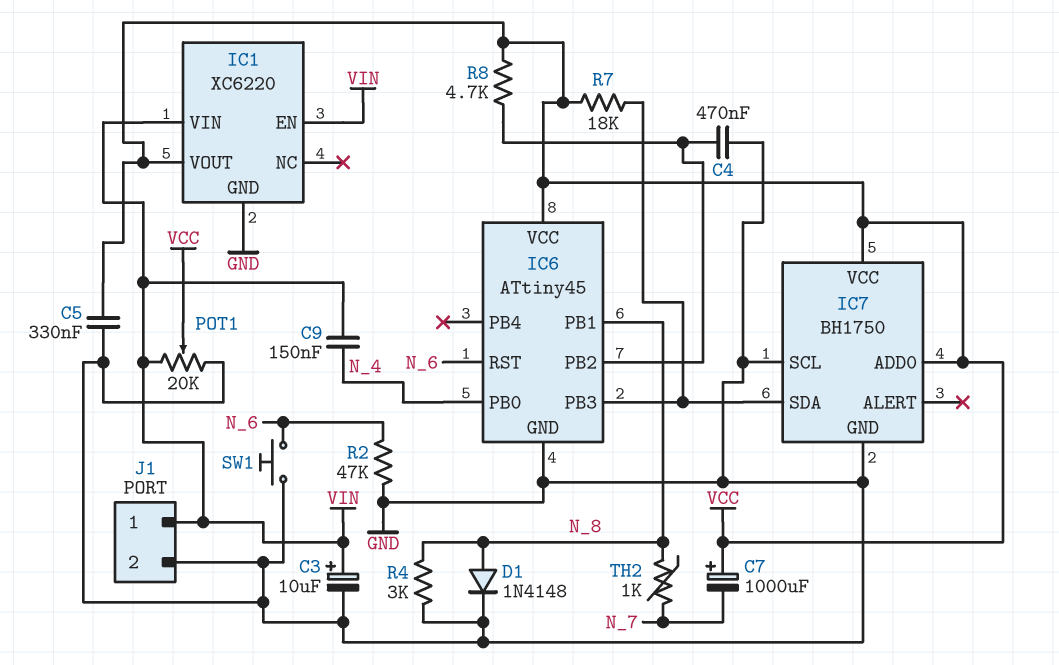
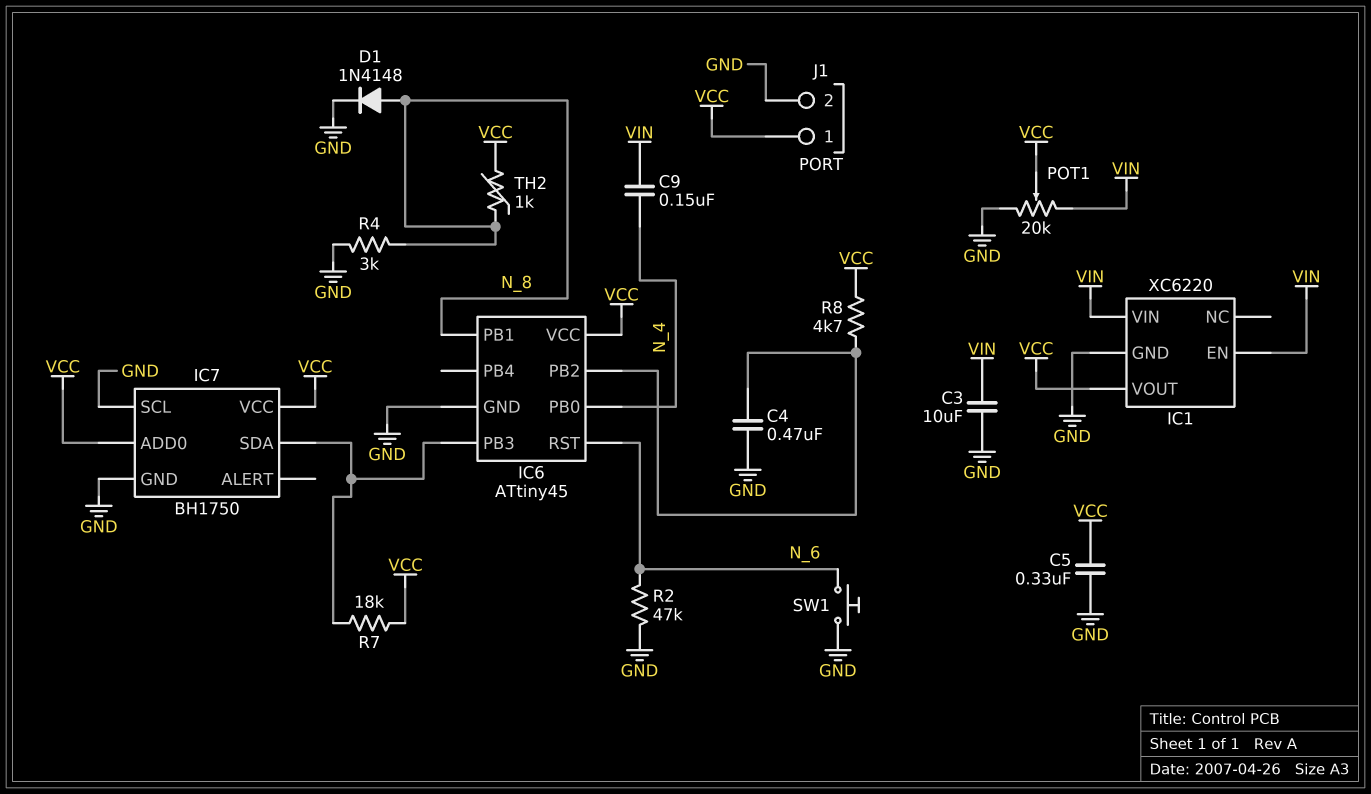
C3: 10uF (plus VIN, minus GND) -> 10uF (GND, VIN)
C7: 1000uF (plus VCC, minus N_7) -> none
J1 pin 1: VIN -> VCC
TH2: 1k (N_7, N_8) -> 1k (N_8, VCC)

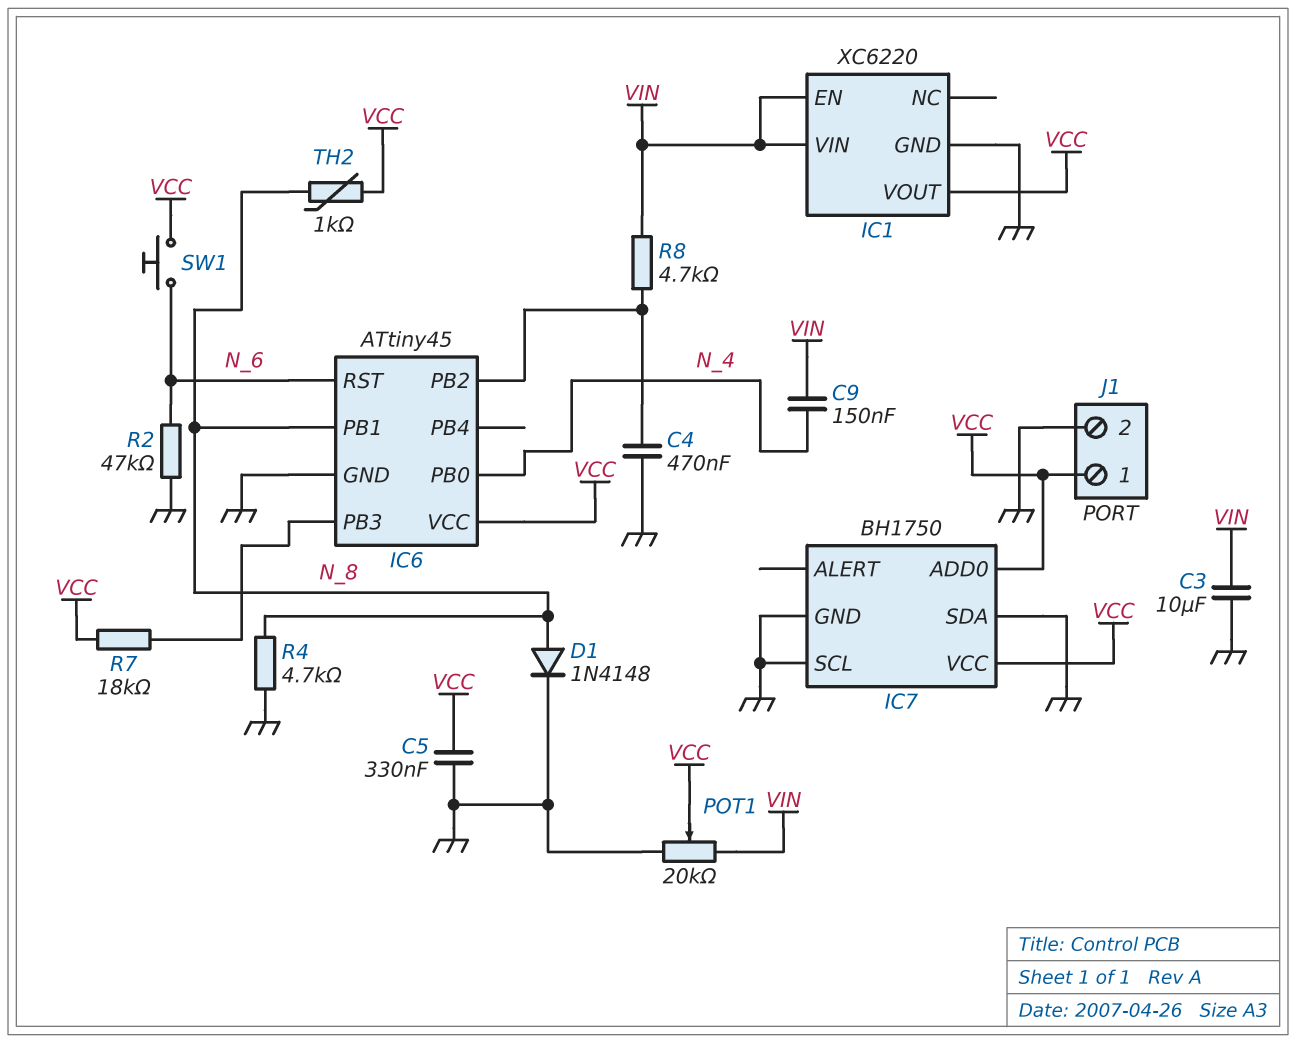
IC7 pin SDA: IC6/PB3 -> GND
R4: 3k (GND, N_8) -> 4.7k (GND, N_8)
R8: 4.7k (IC6/PB2, VCC) -> 4.7k (IC6/PB2, VIN)
SW1: button (GND, N_6) -> button (N_6, VCC)

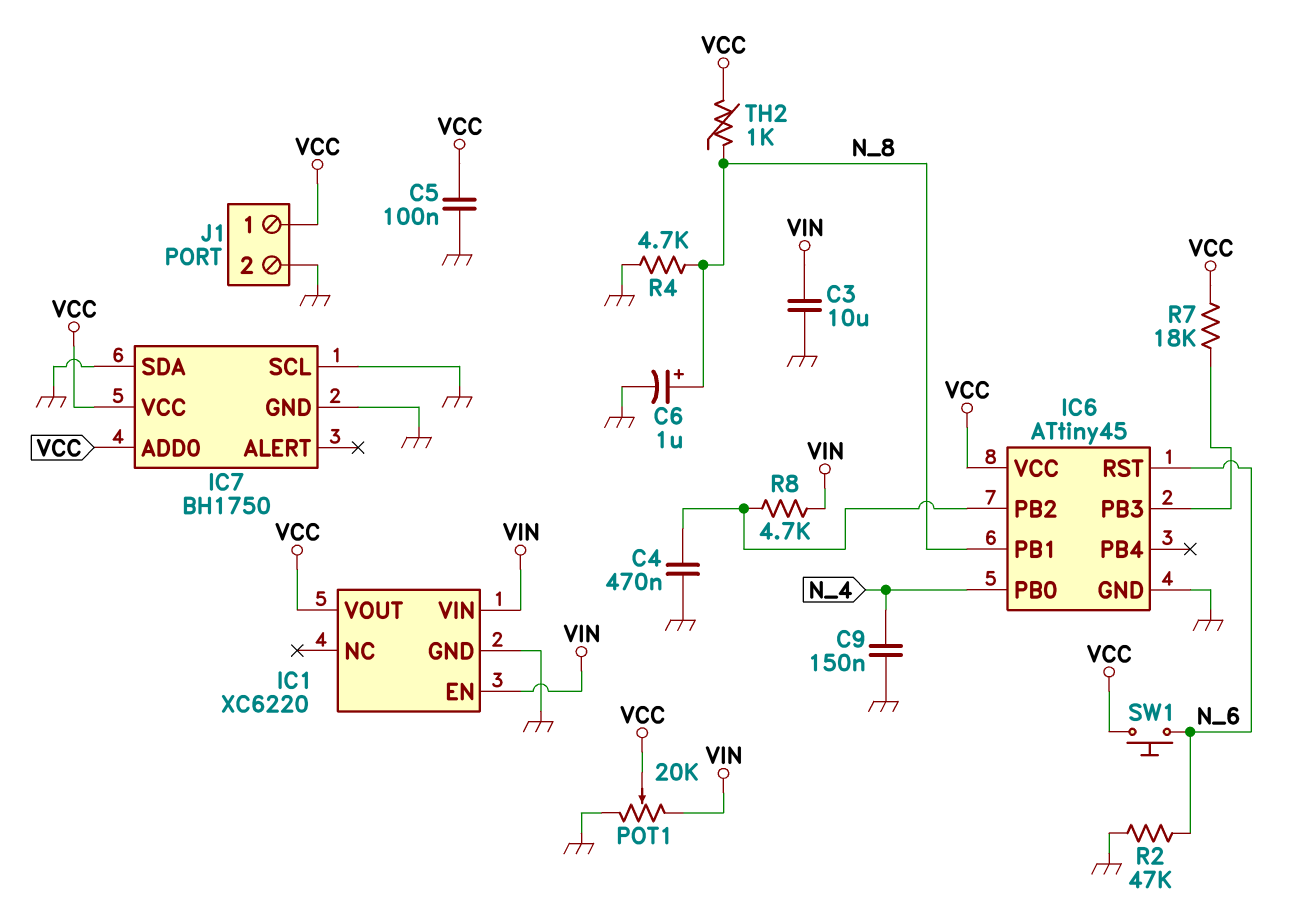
C5: 330nF (GND, VCC) -> 100nF (GND, VCC)
C6: none -> 1uF (plus N_8, minus GND)
C9: 150nF (N_4, VIN) -> 150nF (GND, N_4)
D1: diode 1N4148 (A N_8, K GND) -> none

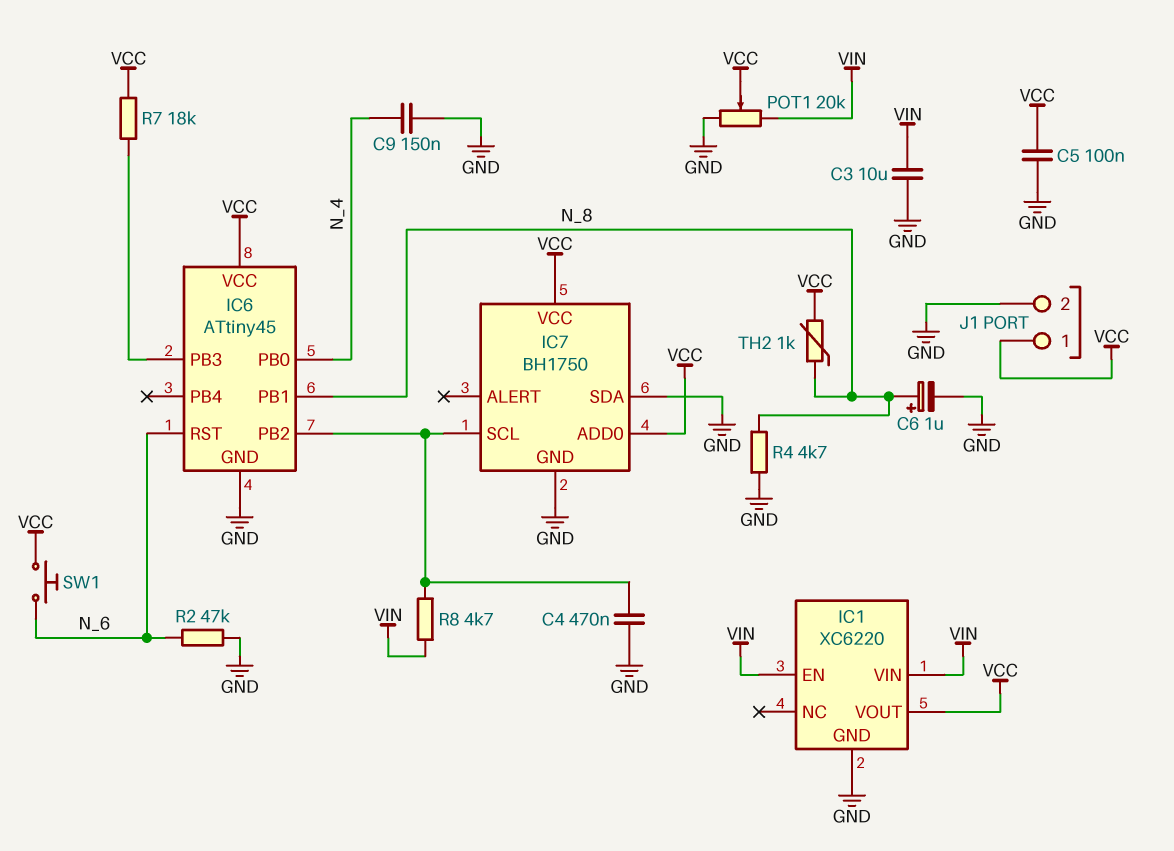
IC7 pin SCL: GND -> IC6/PB2

